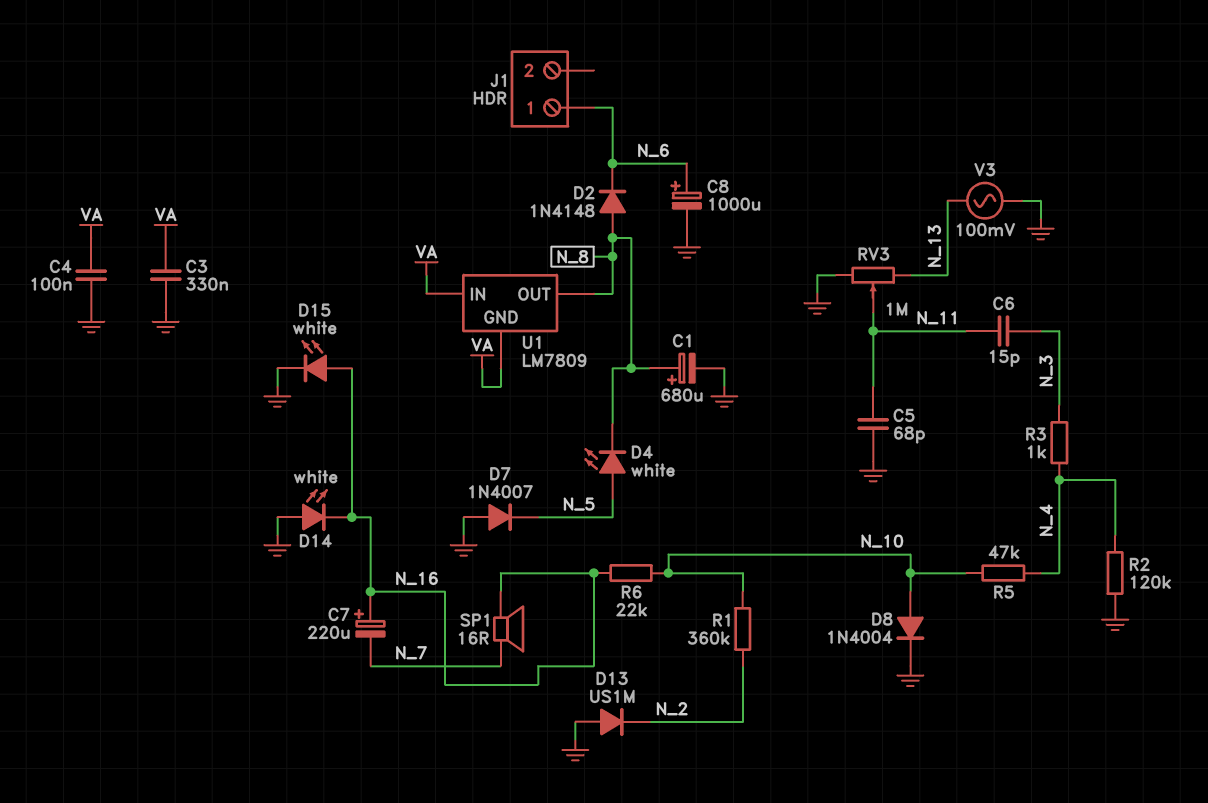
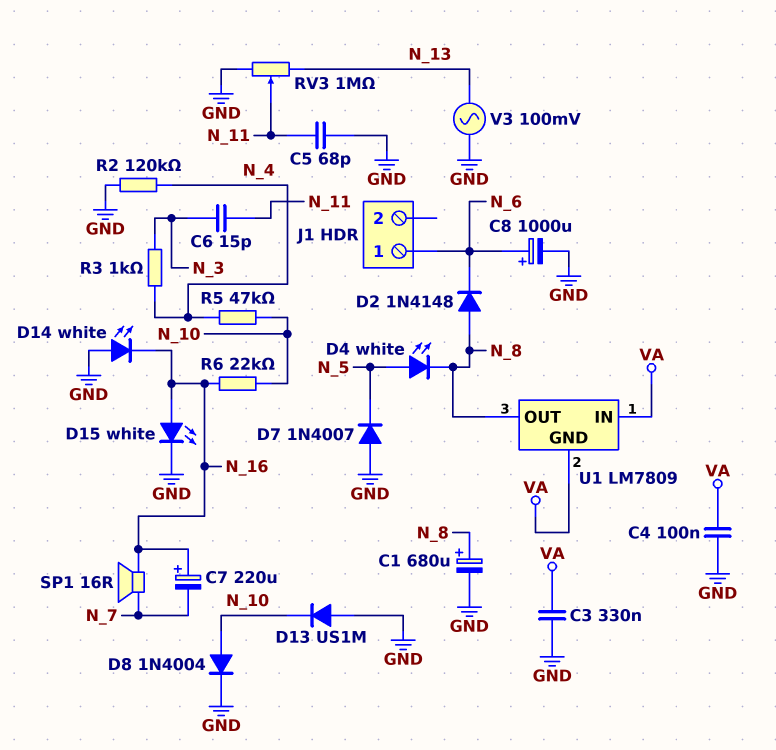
D13: diode US1M (A GND, K N_2) -> diode US1M (A GND, K N_10)
R1: 360k (N_2, N_10) -> none

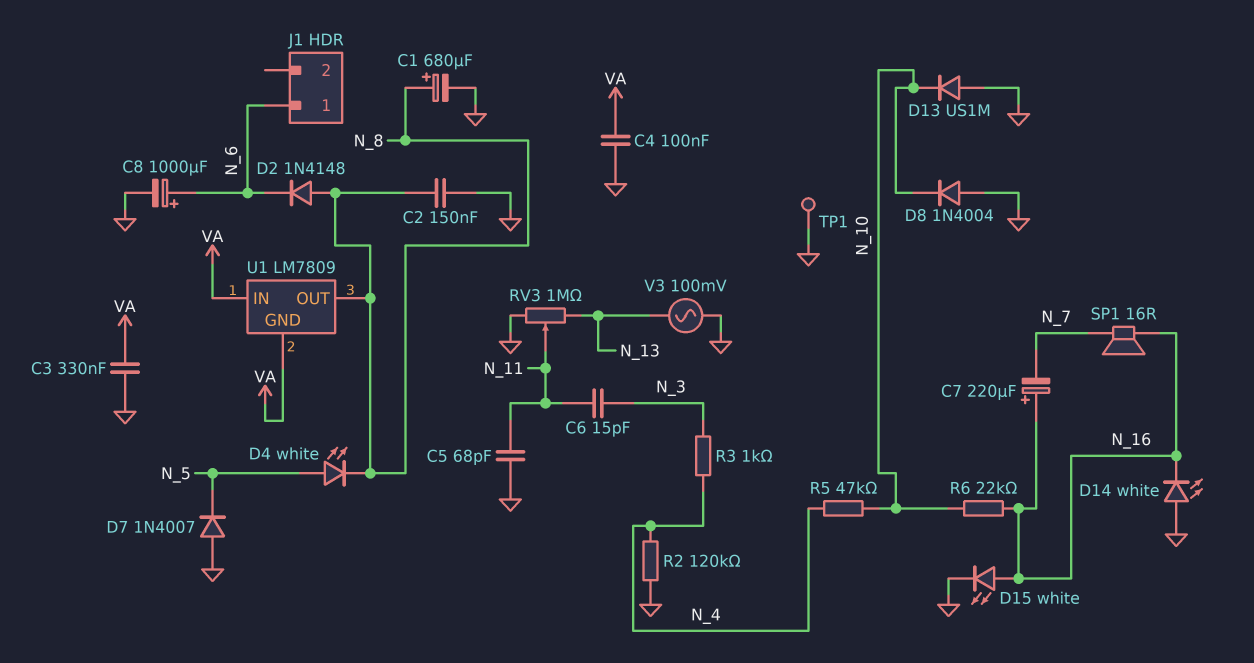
C2: none -> 150nF (GND, N_8)
D8: diode 1N4004 (A N_10, K GND) -> diode 1N4004 (A GND, K N_10)
TP1: none -> test point (GND)

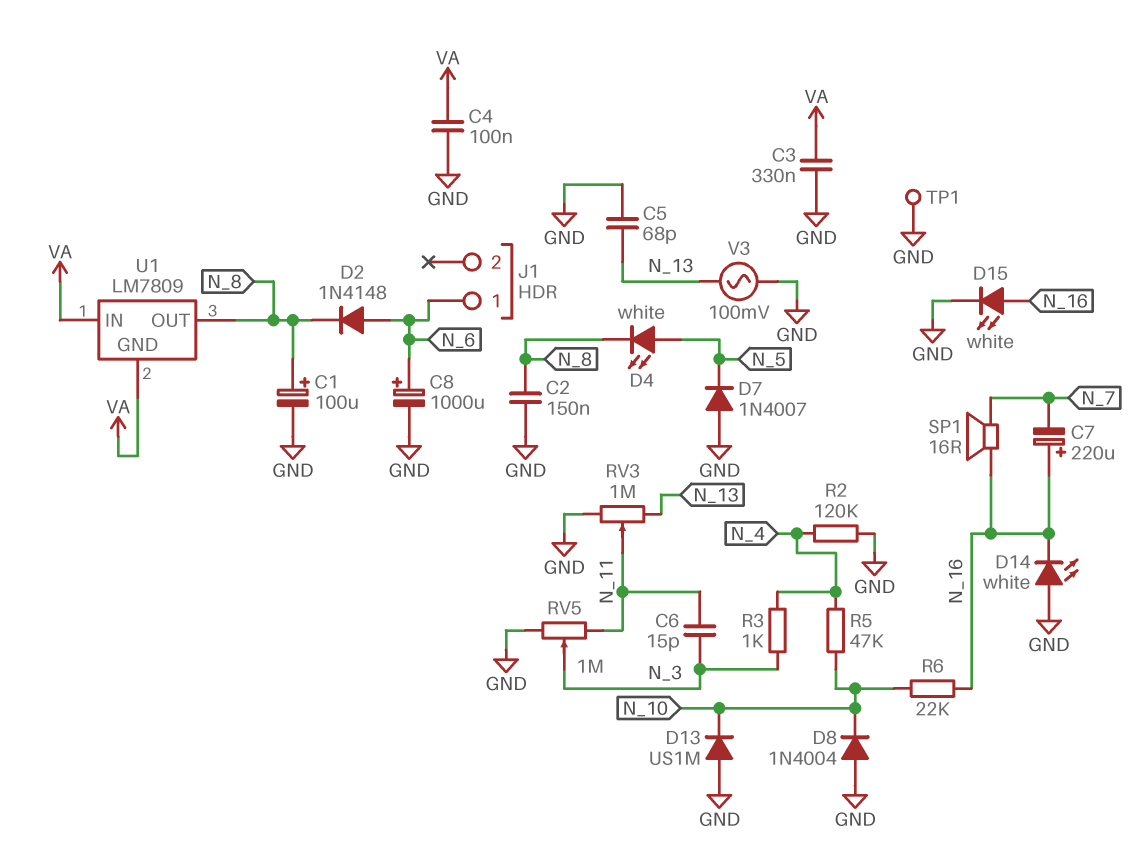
C1: 680uF (plus N_8, minus GND) -> 100uF (plus N_8, minus GND)
C5: 68pF (GND, N_11) -> 68pF (GND, N_13)
D2: diode 1N4148 (A N_8, K N_6) -> diode 1N4148 (A N_6, K N_8)
RV5: none -> 1M (GND, N_11, wiper N_3)

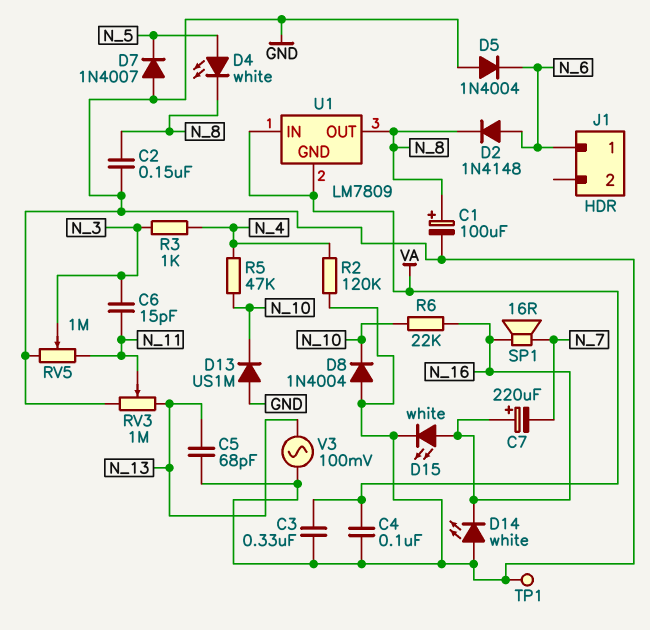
C8: 1000uF (plus N_6, minus GND) -> none
D5: none -> diode 1N4004 (A GND, K N_6)

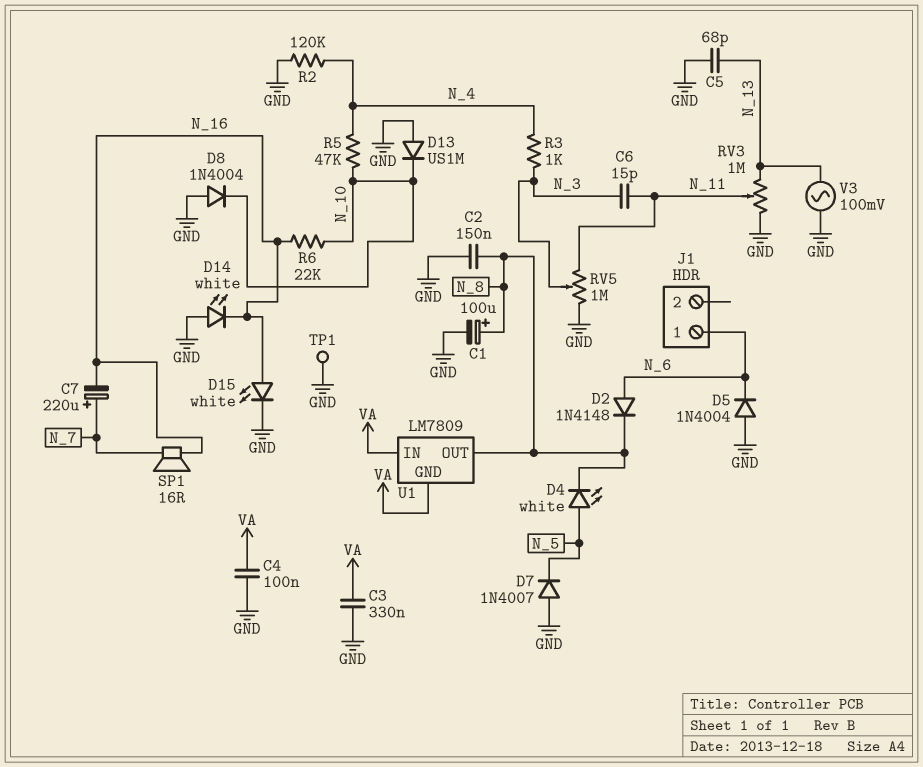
C7: 220uF (plus N_16, minus N_7) -> 220uF (plus N_7, minus N_16)

